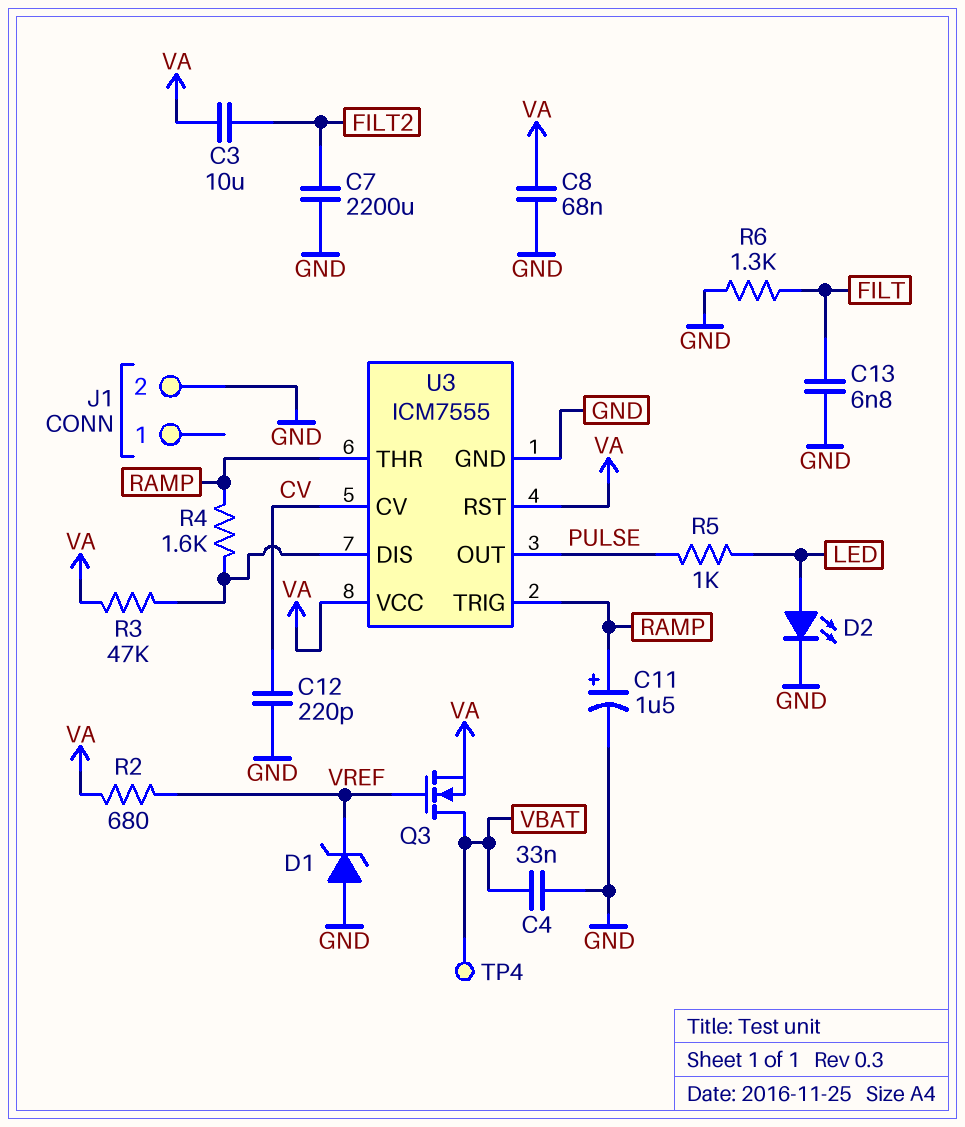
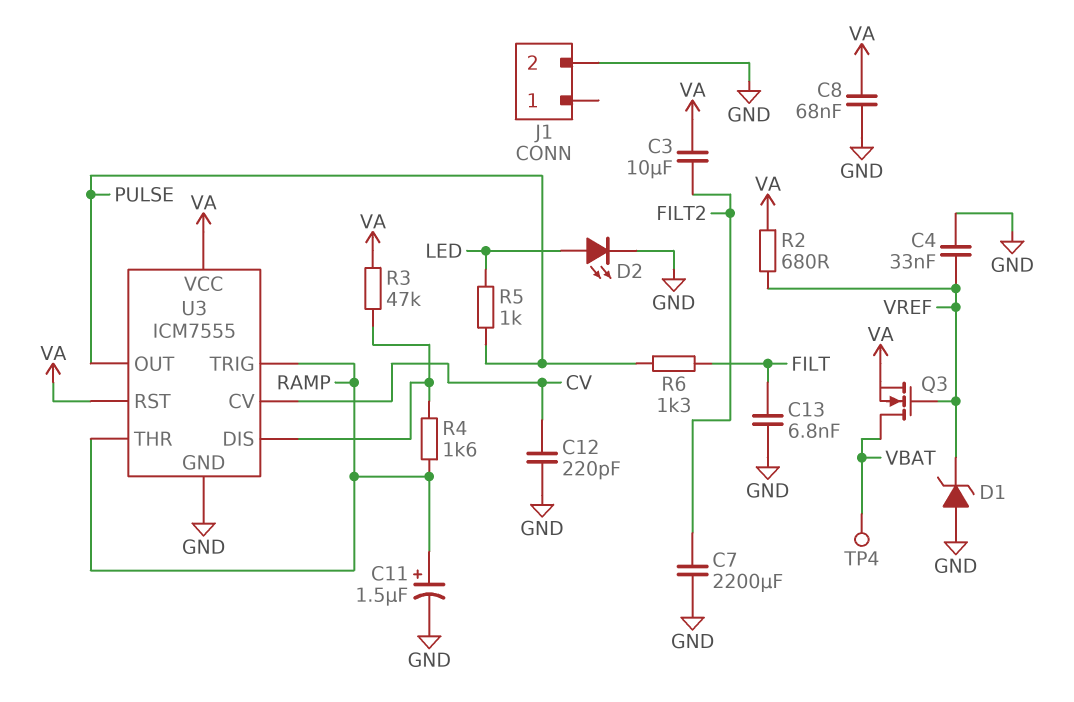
C4: 33nF (GND, VBAT) -> 33nF (GND, VREF)
R6: 1.3k (FILT, GND) -> 1.3k (FILT, PULSE)

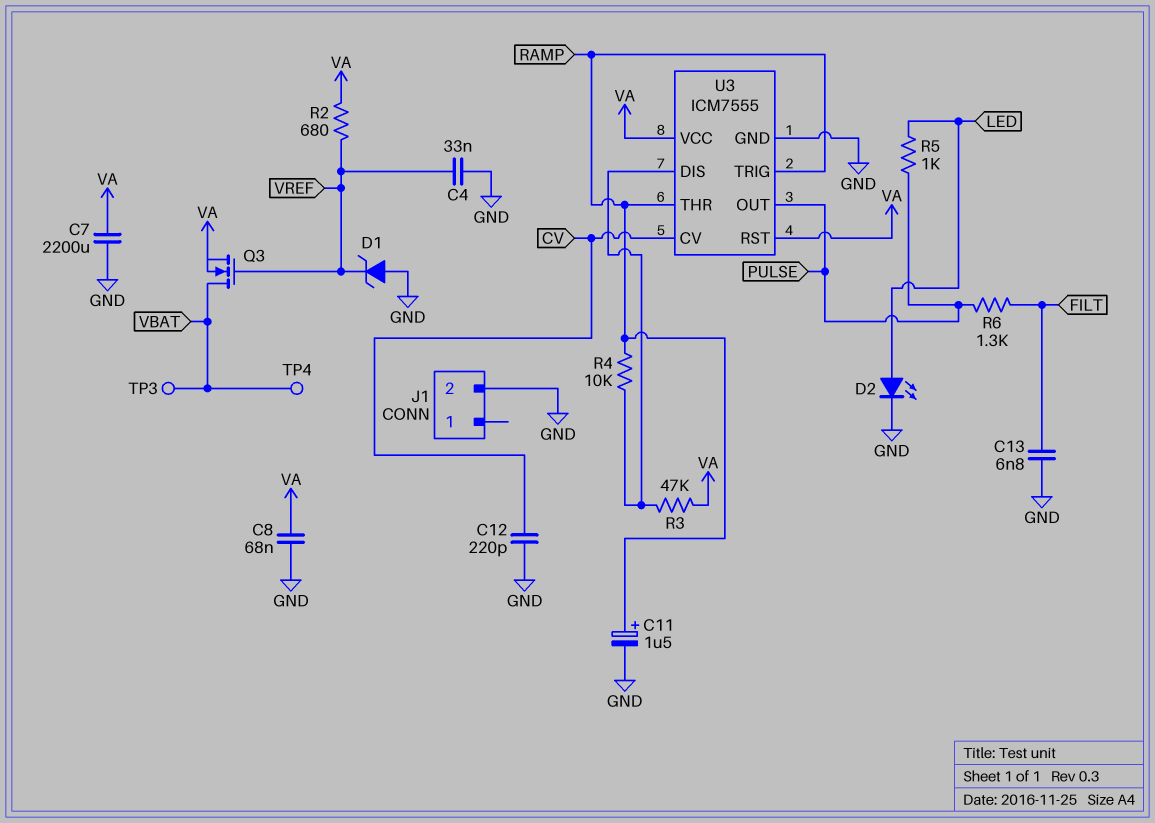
C3: 10uF (FILT2, VA) -> none
C7: 2200uF (FILT2, GND) -> 2200uF (GND, VA)
R4: 1.6k (RAMP, U3/DIS) -> 10k (RAMP, U3/DIS)
TP3: none -> test point (VBAT)

